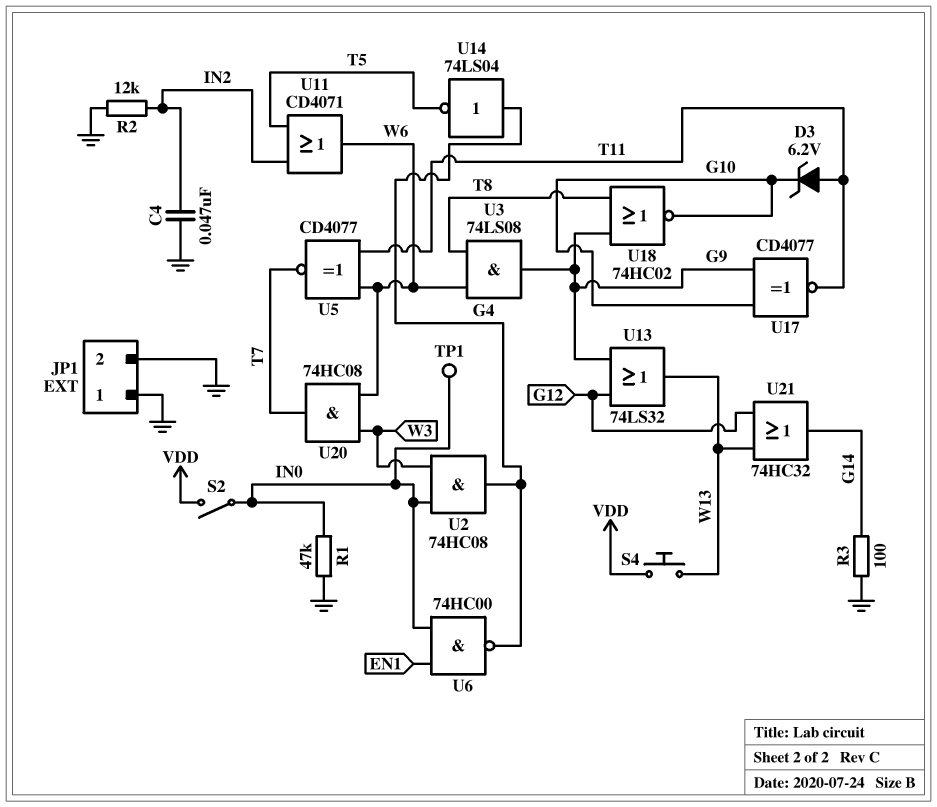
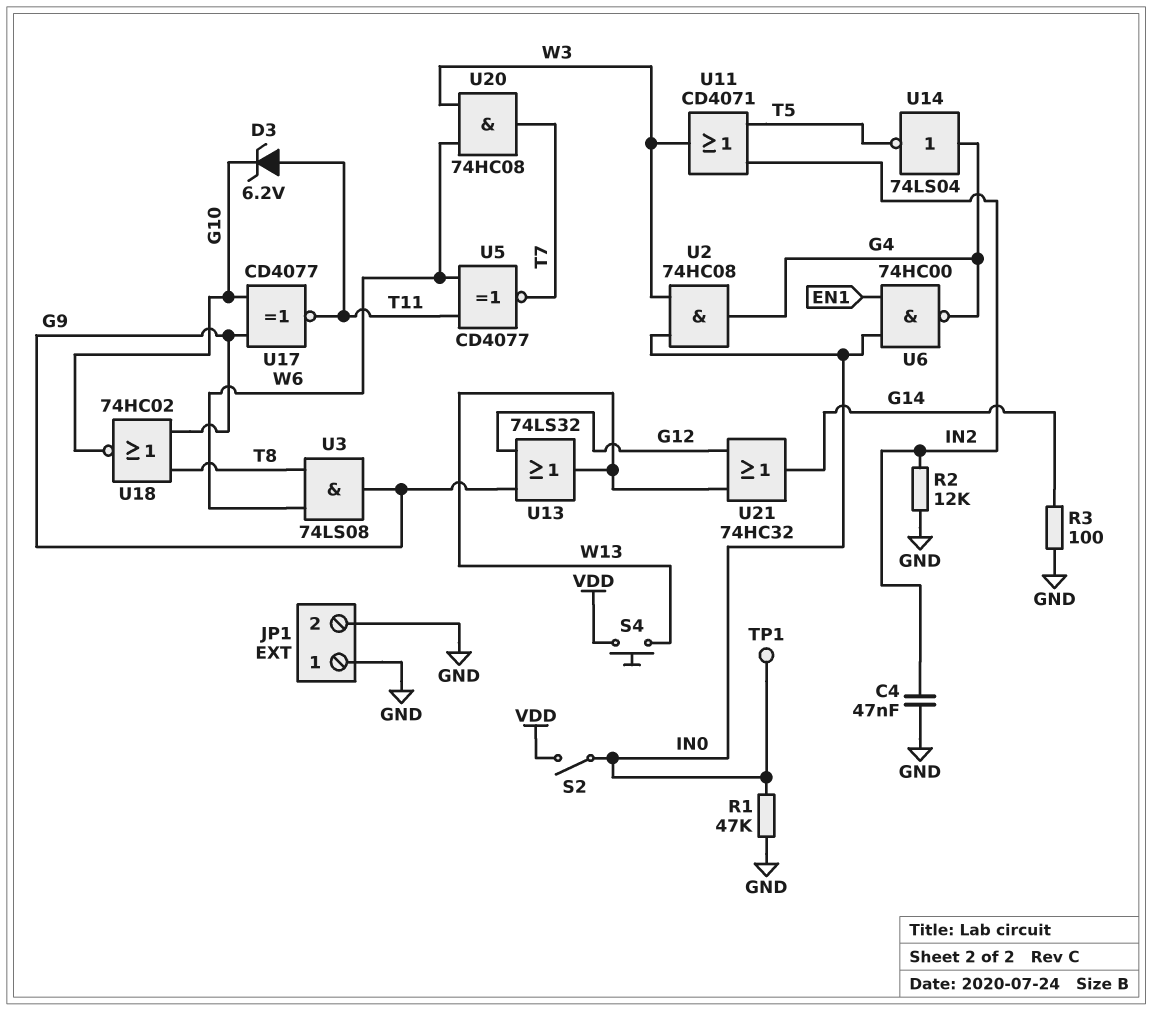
U11: OR CD4071 (in IN2, in T5, out W6) -> OR CD4071 (in IN2, in T5, out W3)

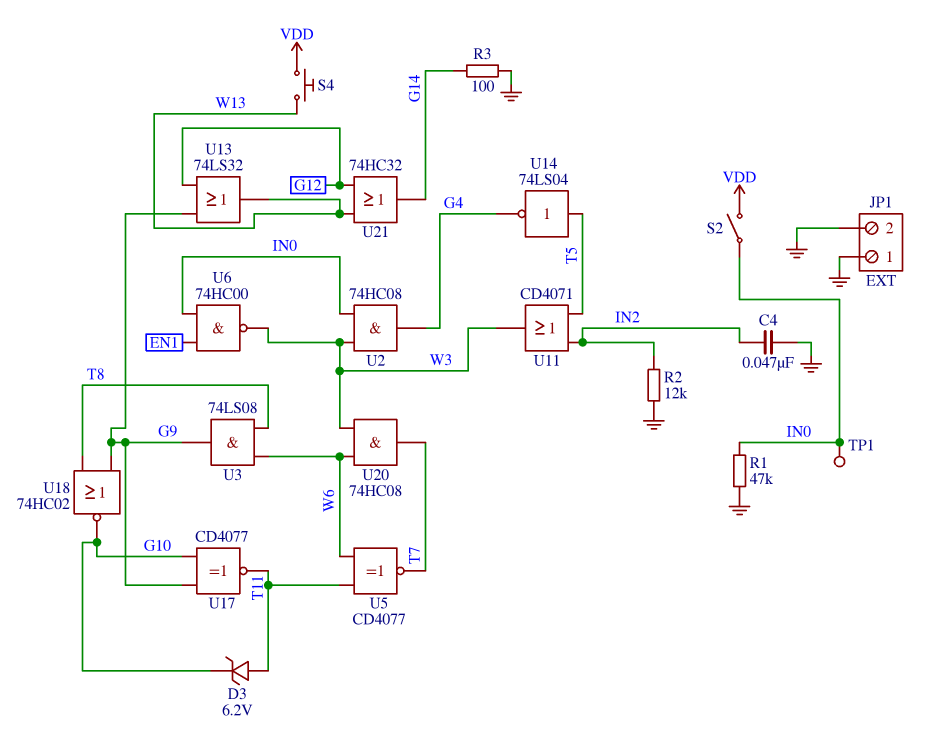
U6: NAND 74HC00 (in EN1, in IN0, out G4) -> NAND 74HC00 (in EN1, in IN0, out W3)
U14: NOT 74LS04 (in G4, out T5) -> NOT 74LS04 (in T5, out G4)

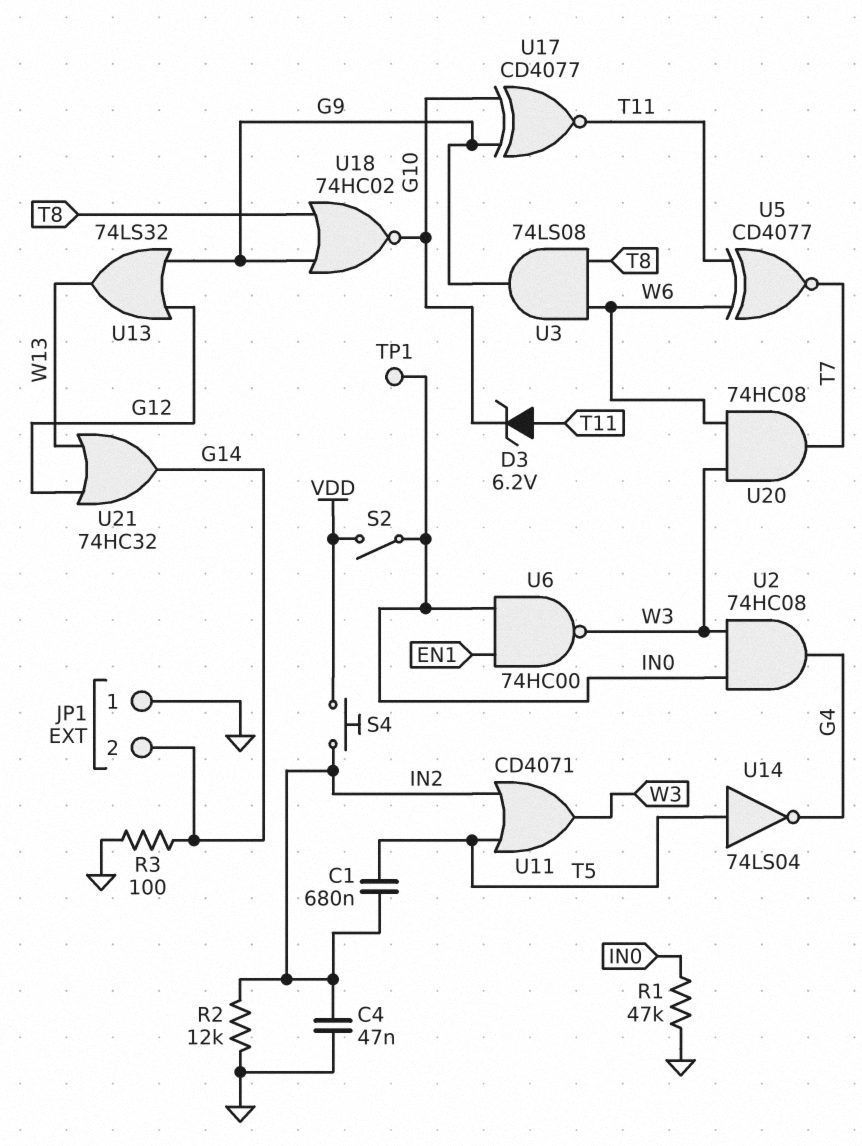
C1: none -> 680nF (IN2, T5)
JP1 pin 2: GND -> G14
S4: button (VDD, W13) -> button (IN2, VDD)

